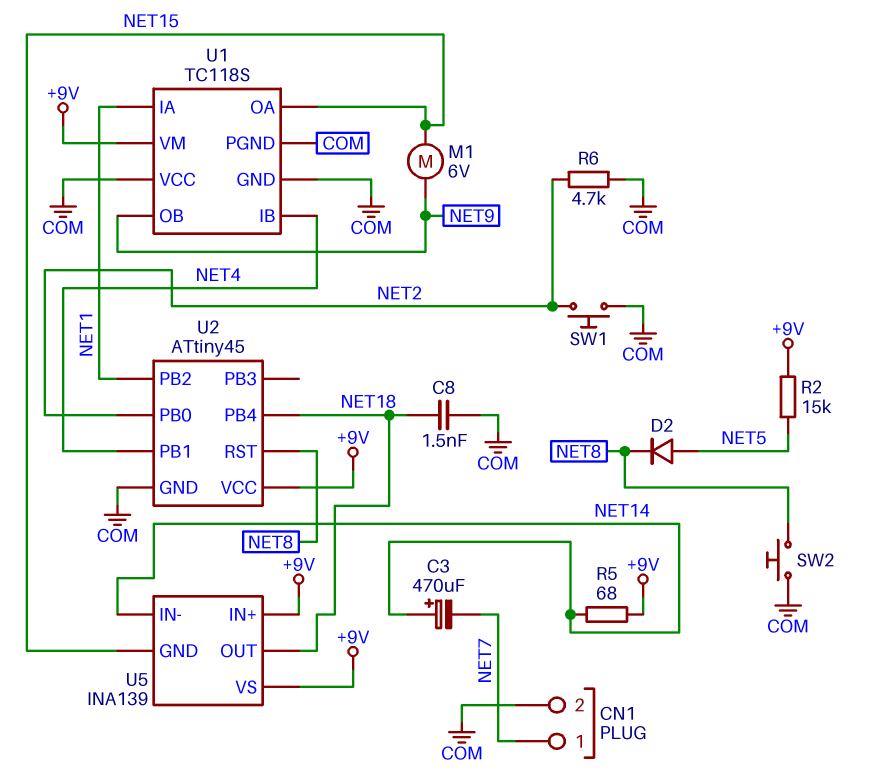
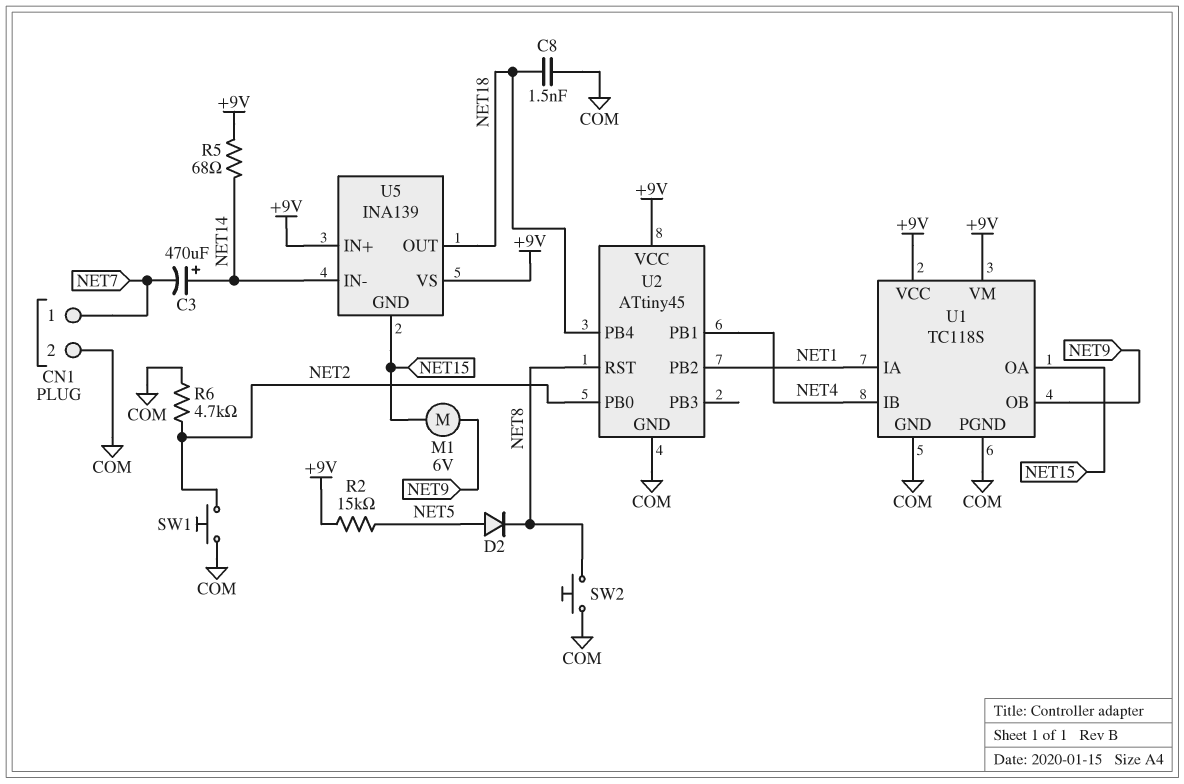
U1 pin VCC: COM -> +9V

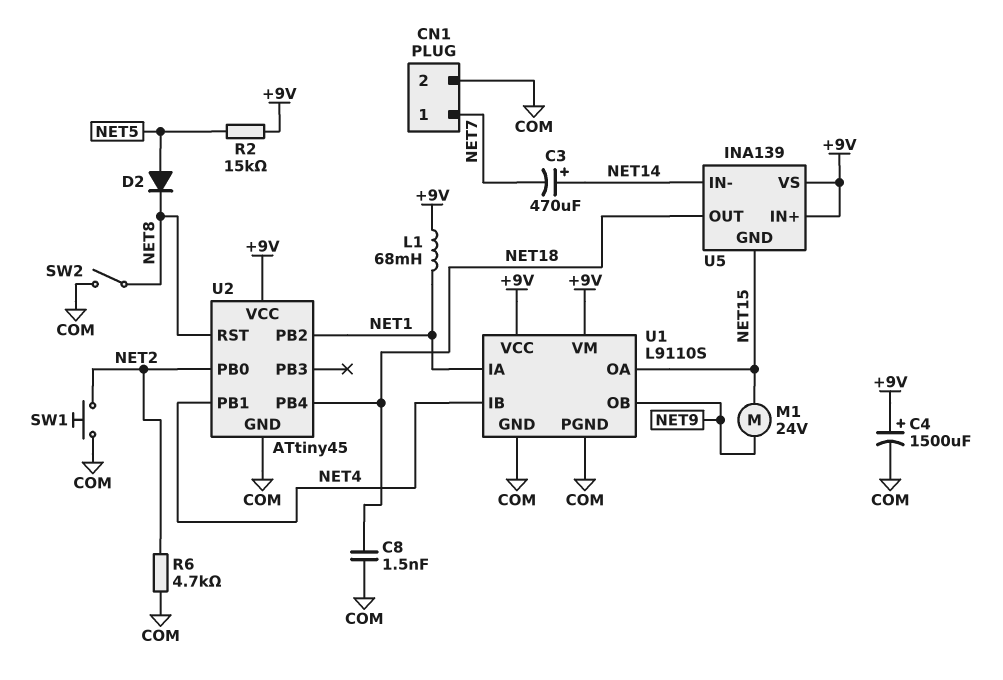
C4: none -> 1500uF (plus +9V, minus COM)
L1: none -> 68mH (+9V, NET1)
M1: motor 6V (NET9, NET15) -> motor 24V (NET9, NET15)
R5: 68 (+9V, NET14) -> none
SW2: button (COM, NET8) -> switch (COM, NET8)
U1: TC118S -> L9110S

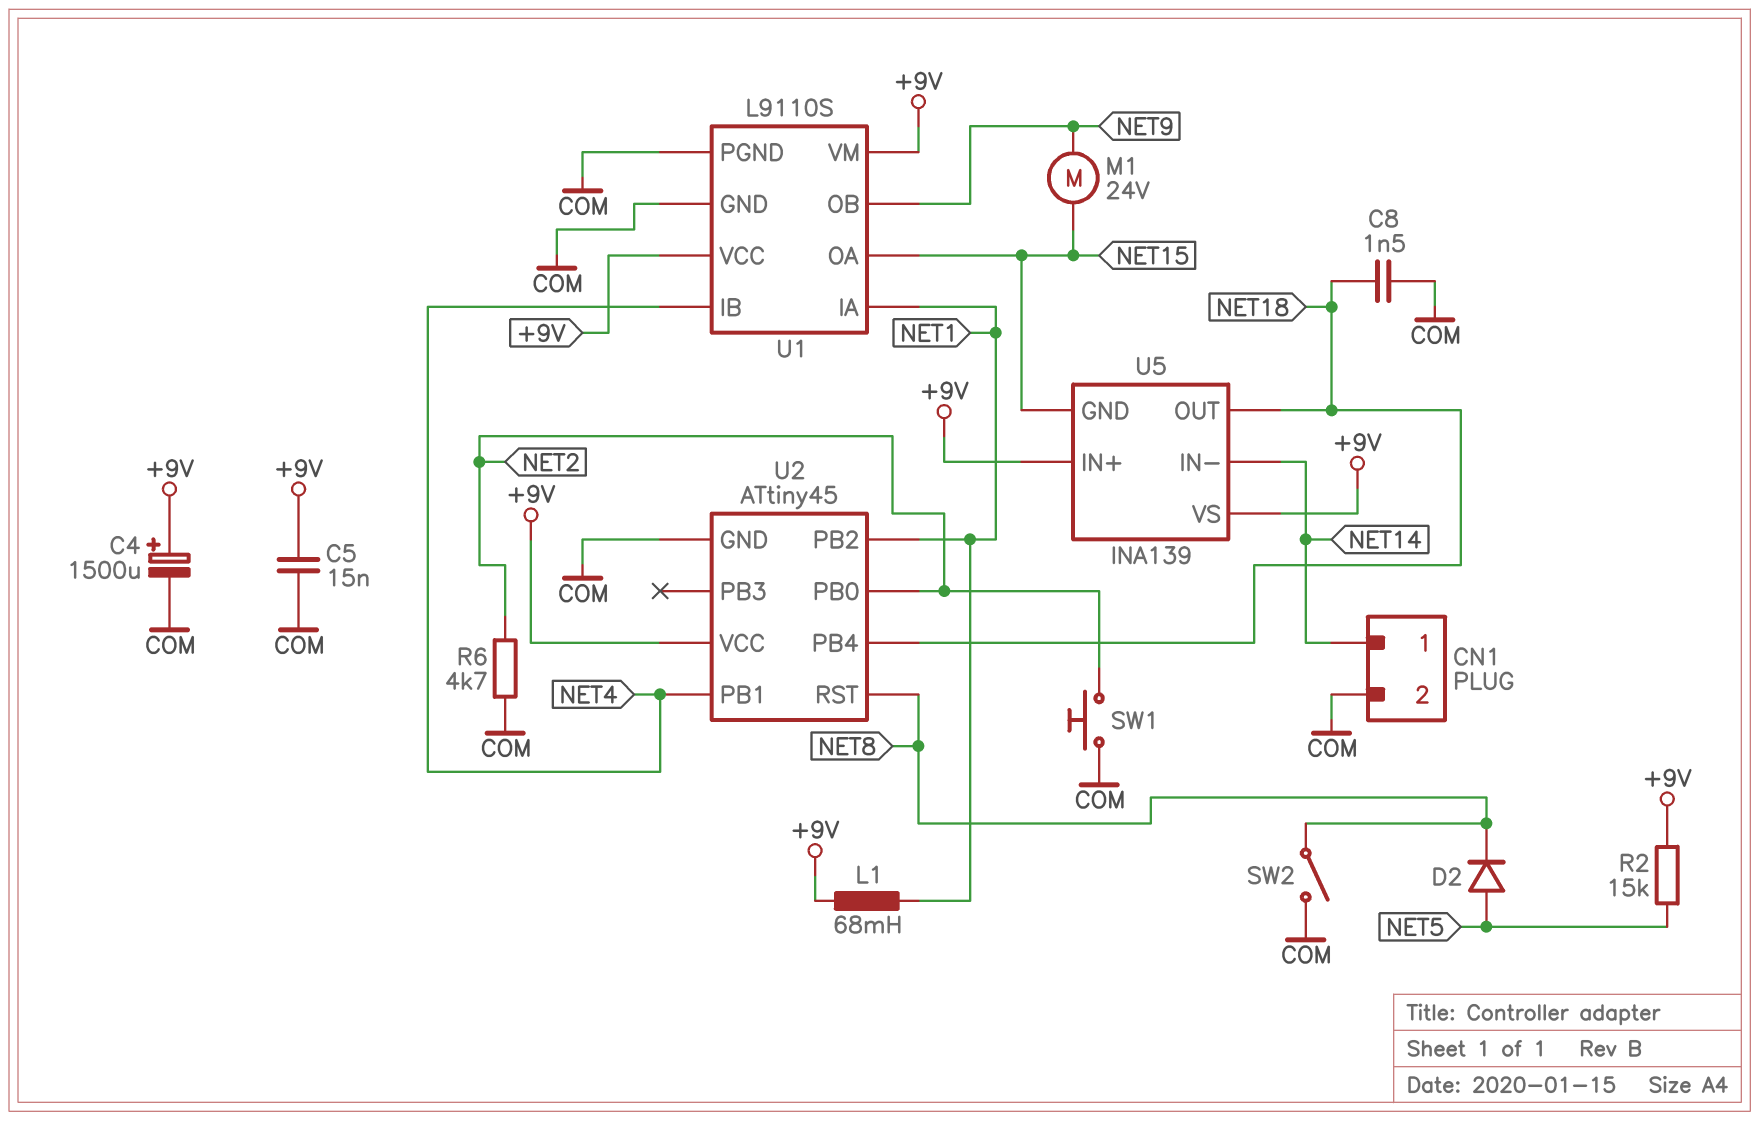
C3: 470uF (plus NET14, minus NET7) -> none
C5: none -> 15nF (+9V, COM)
CN1 pin 1: NET7 -> NET14

